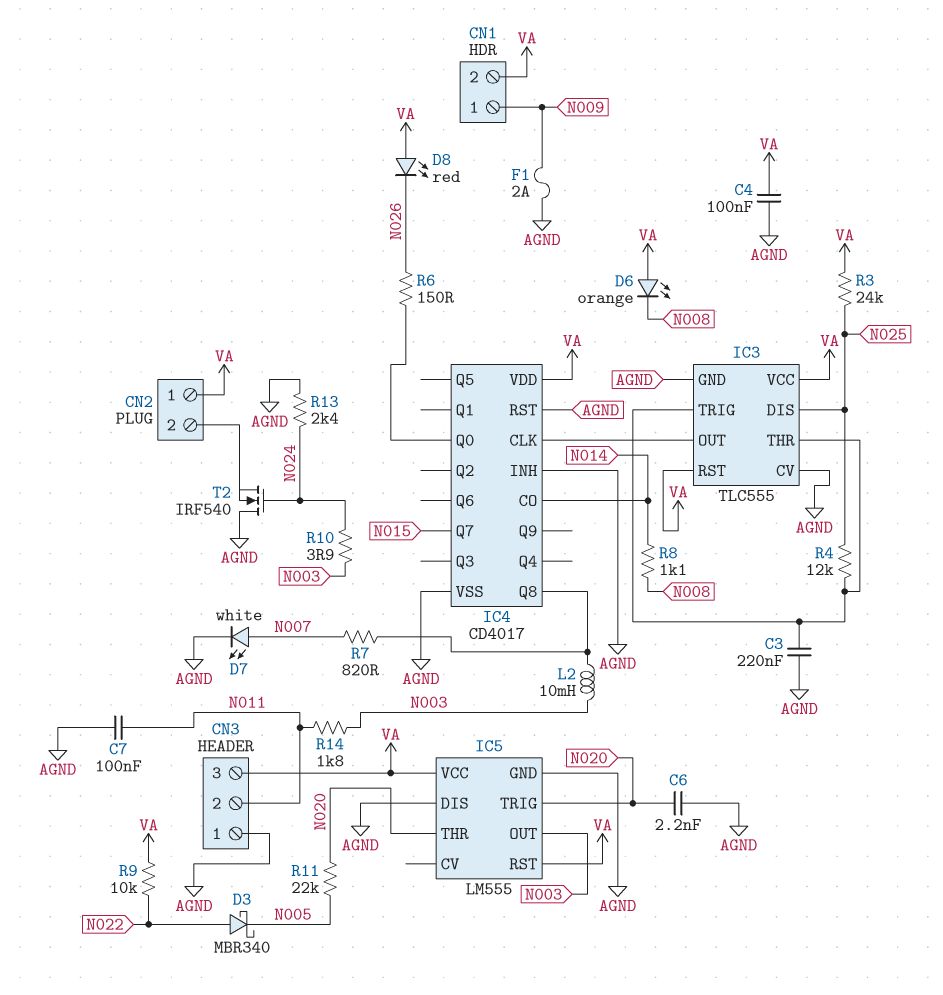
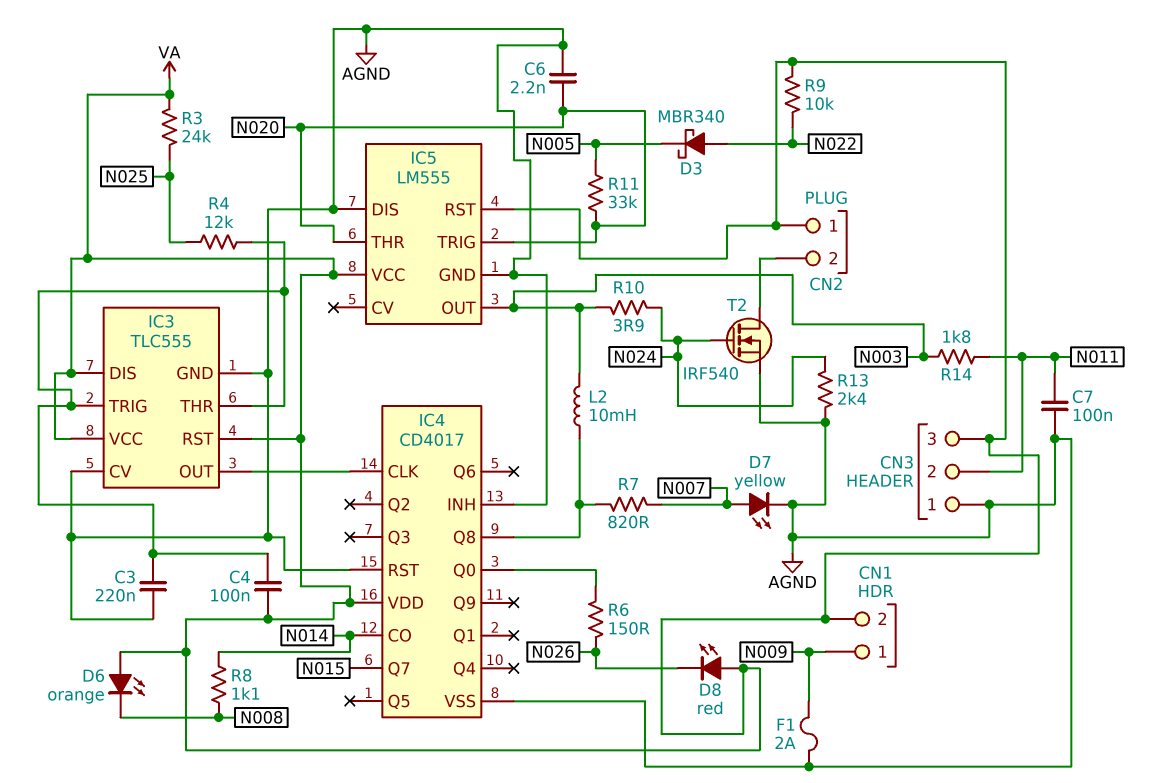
C4: 100nF (AGND, VA) -> 100nF (IC3/THR, VA)
D7: LED white (A N007, K AGND) -> LED yellow (A N007, K AGND)
IC3 pin DIS: N025 -> VA
R11: 22k (N005, N020) -> 33k (N005, N020)
T2: NMOS IRF540 (G N024, D AGND, S CN2/2) -> NMOS IRF540 (G N024, D CN2/2, S AGND)

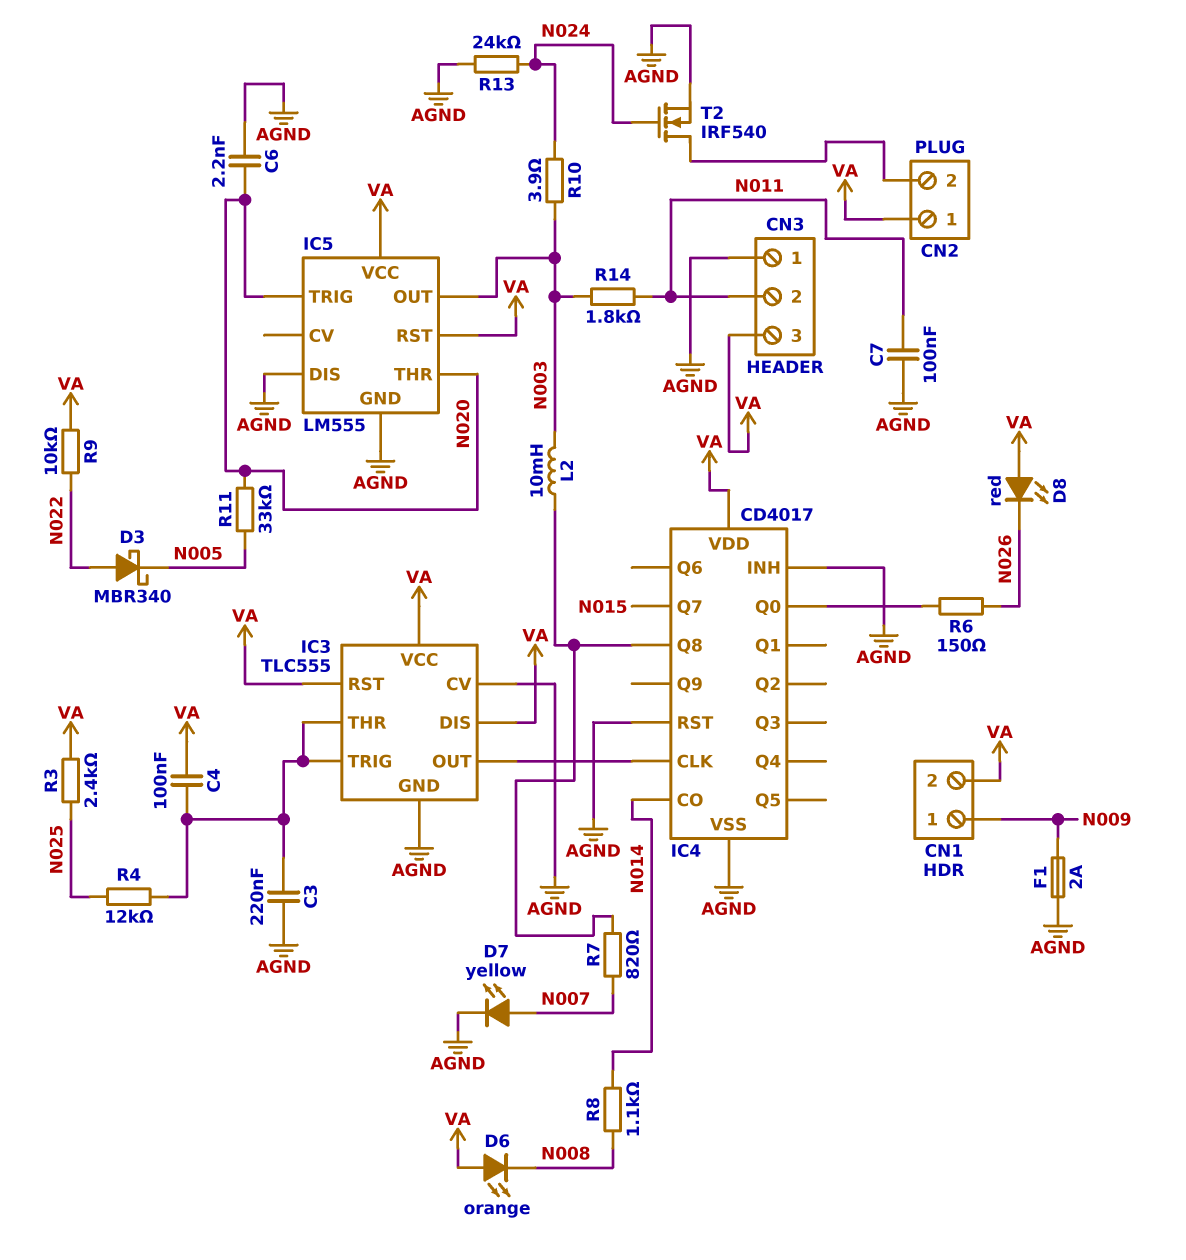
R3: 24k (N025, VA) -> 2.4k (N025, VA)
R13: 2.4k (AGND, N024) -> 24k (AGND, N024)

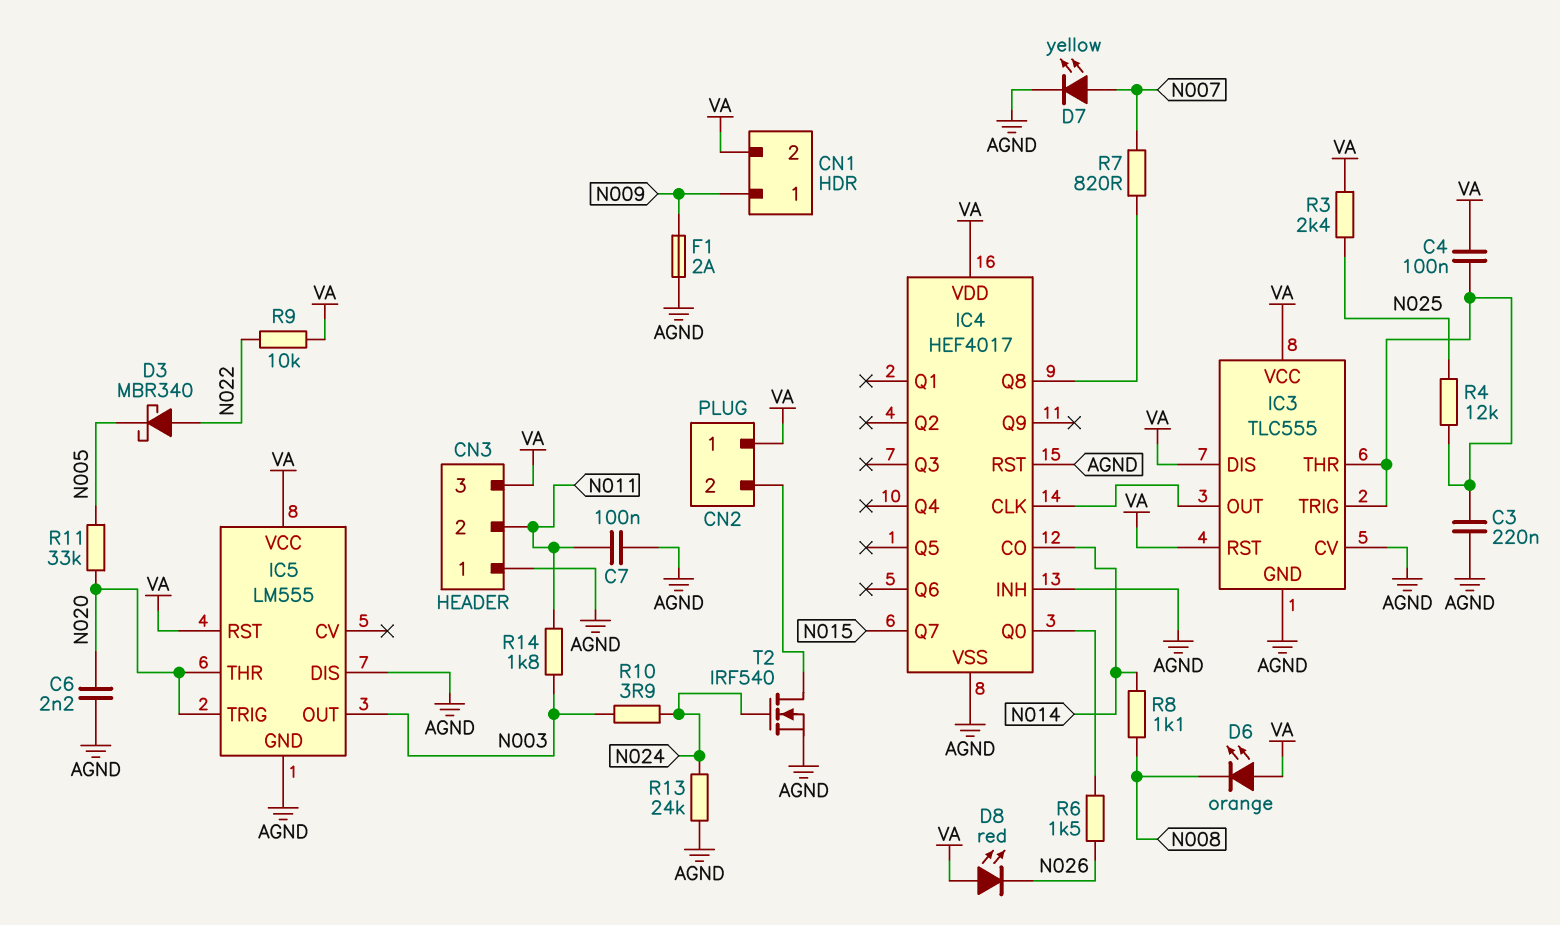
IC4: CD4017 -> HEF4017
L2: 10mH (IC4/Q8, N003) -> none
R6: 150 (IC4/Q0, N026) -> 1.5k (IC4/Q0, N026)

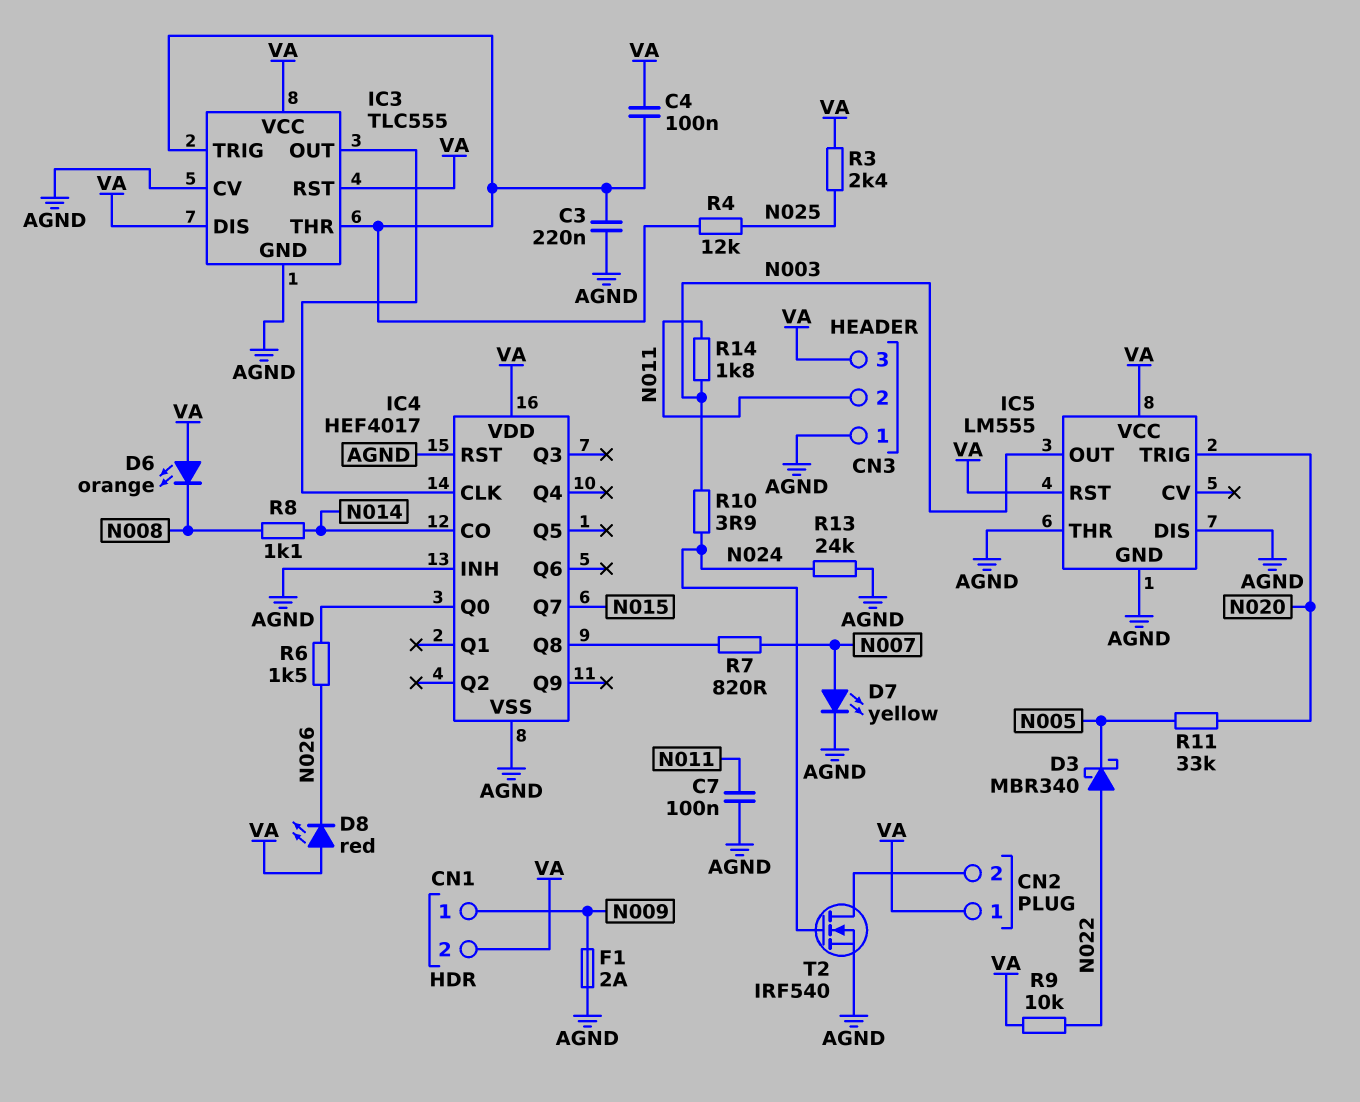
C6: 2.2nF (AGND, N020) -> none
IC5 pin THR: N020 -> AGND

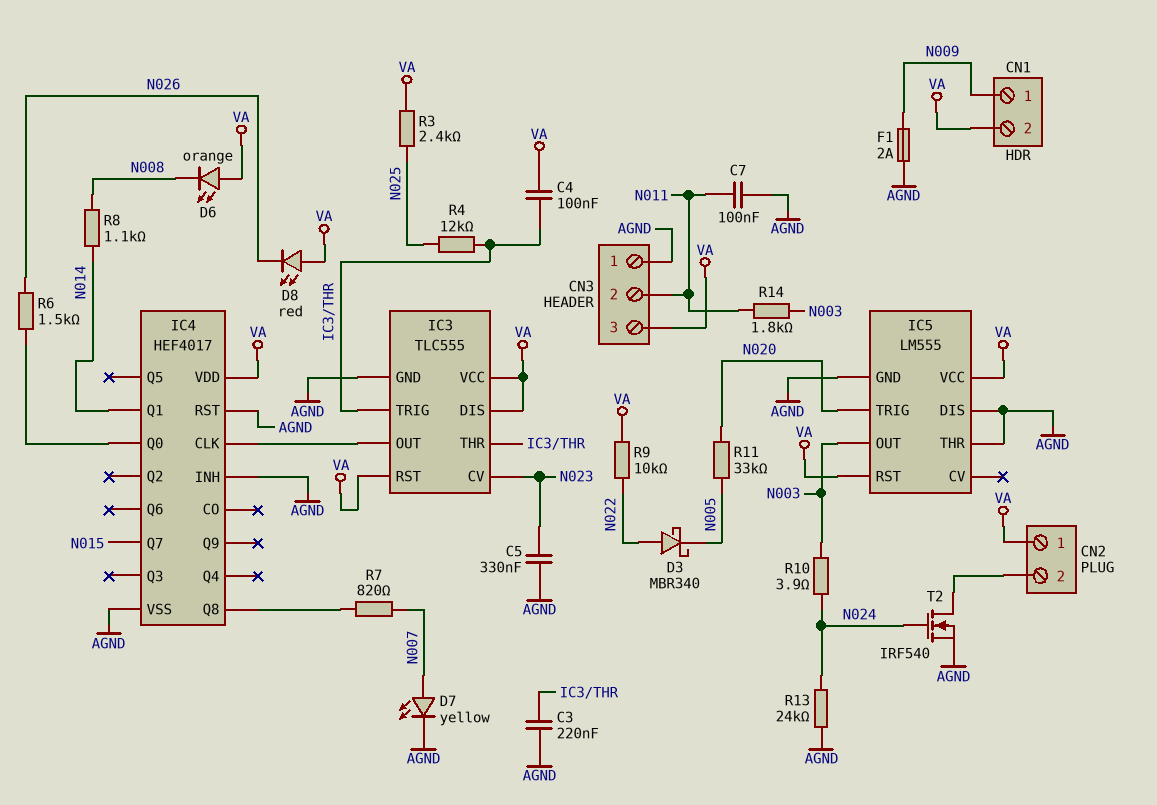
C5: none -> 330nF (AGND, N023)
IC3 pin CV: AGND -> N023
IC4 pin CO: N014 -> none
IC4 pin Q1: none -> N014

